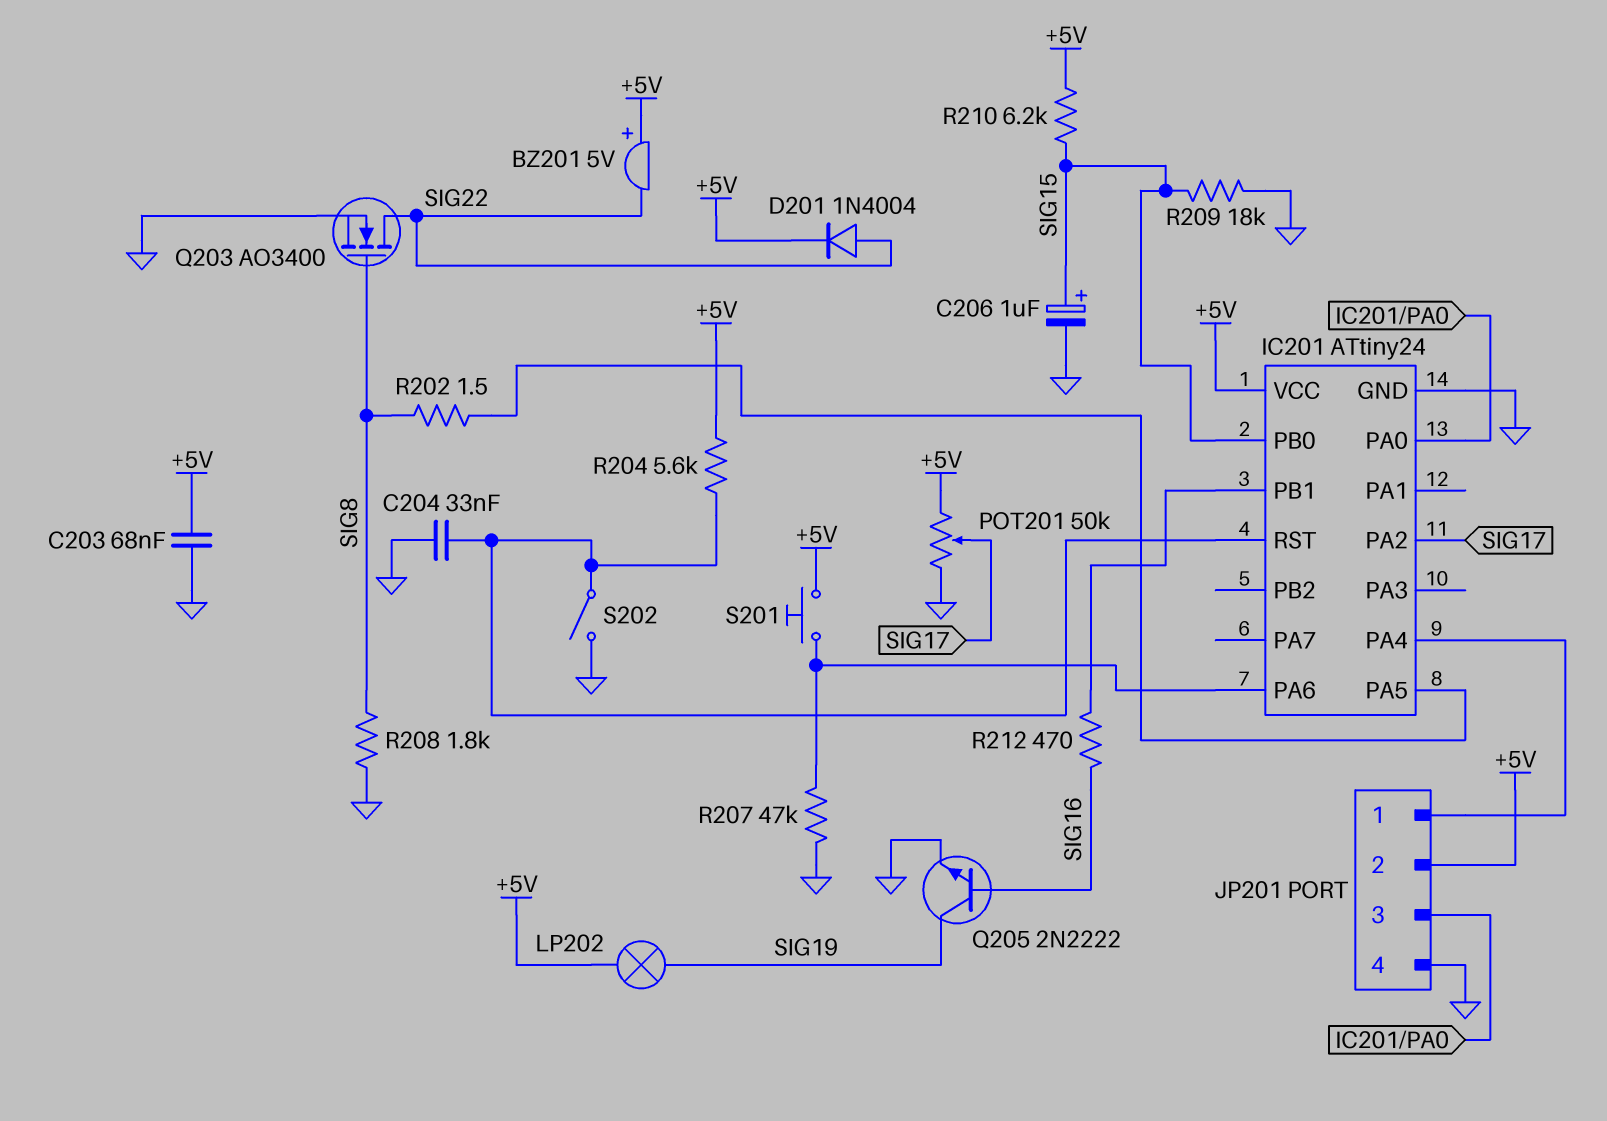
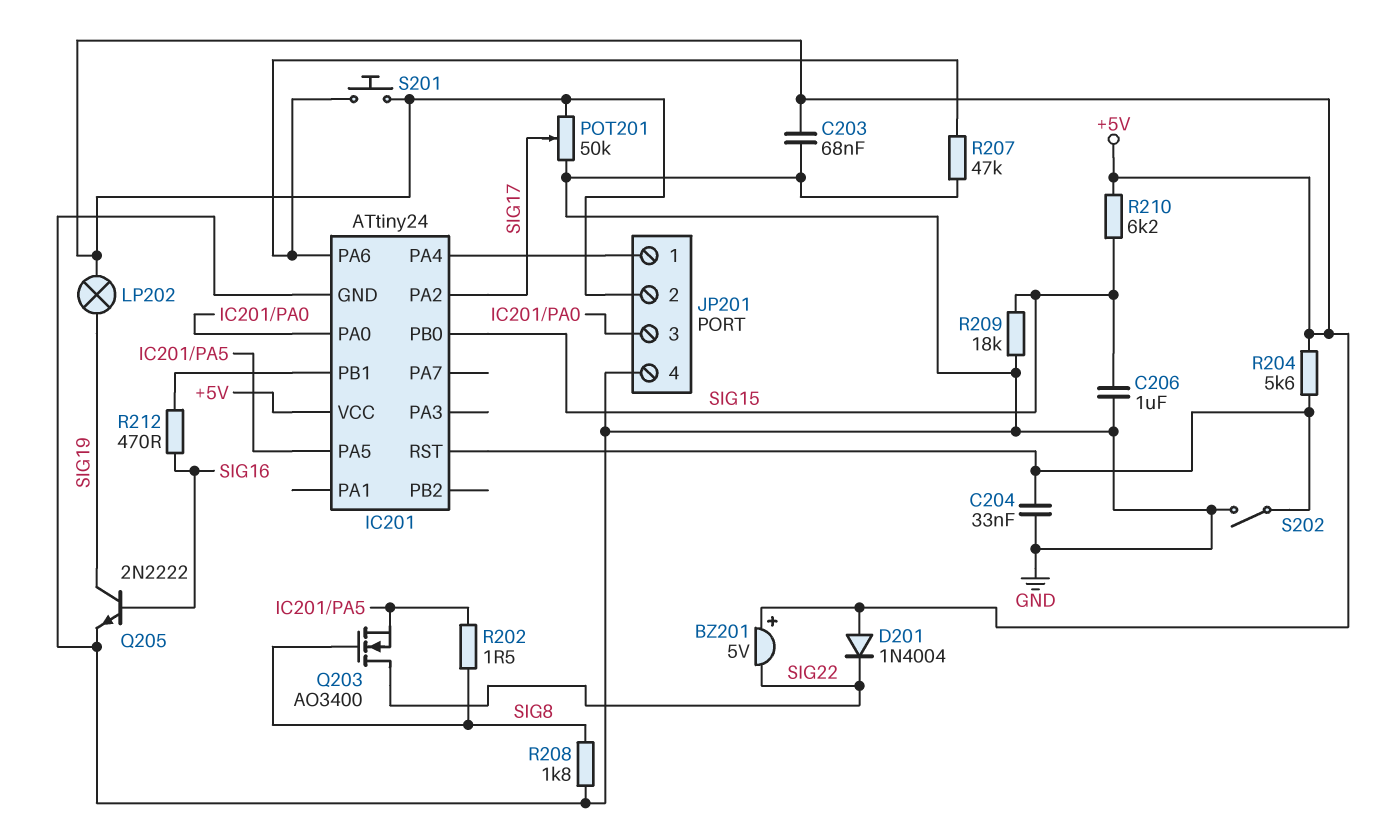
C206: 1uF (plus SIG15, minus GND) -> 1uF (GND, SIG15)
D201: diode 1N4004 (A SIG22, K +5V) -> diode 1N4004 (A +5V, K SIG22)
Q203: NMOS AO3400 (G SIG8, D SIG22, S GND) -> NMOS AO3400 (G SIG8, D SIG22, S IC201/PA5)

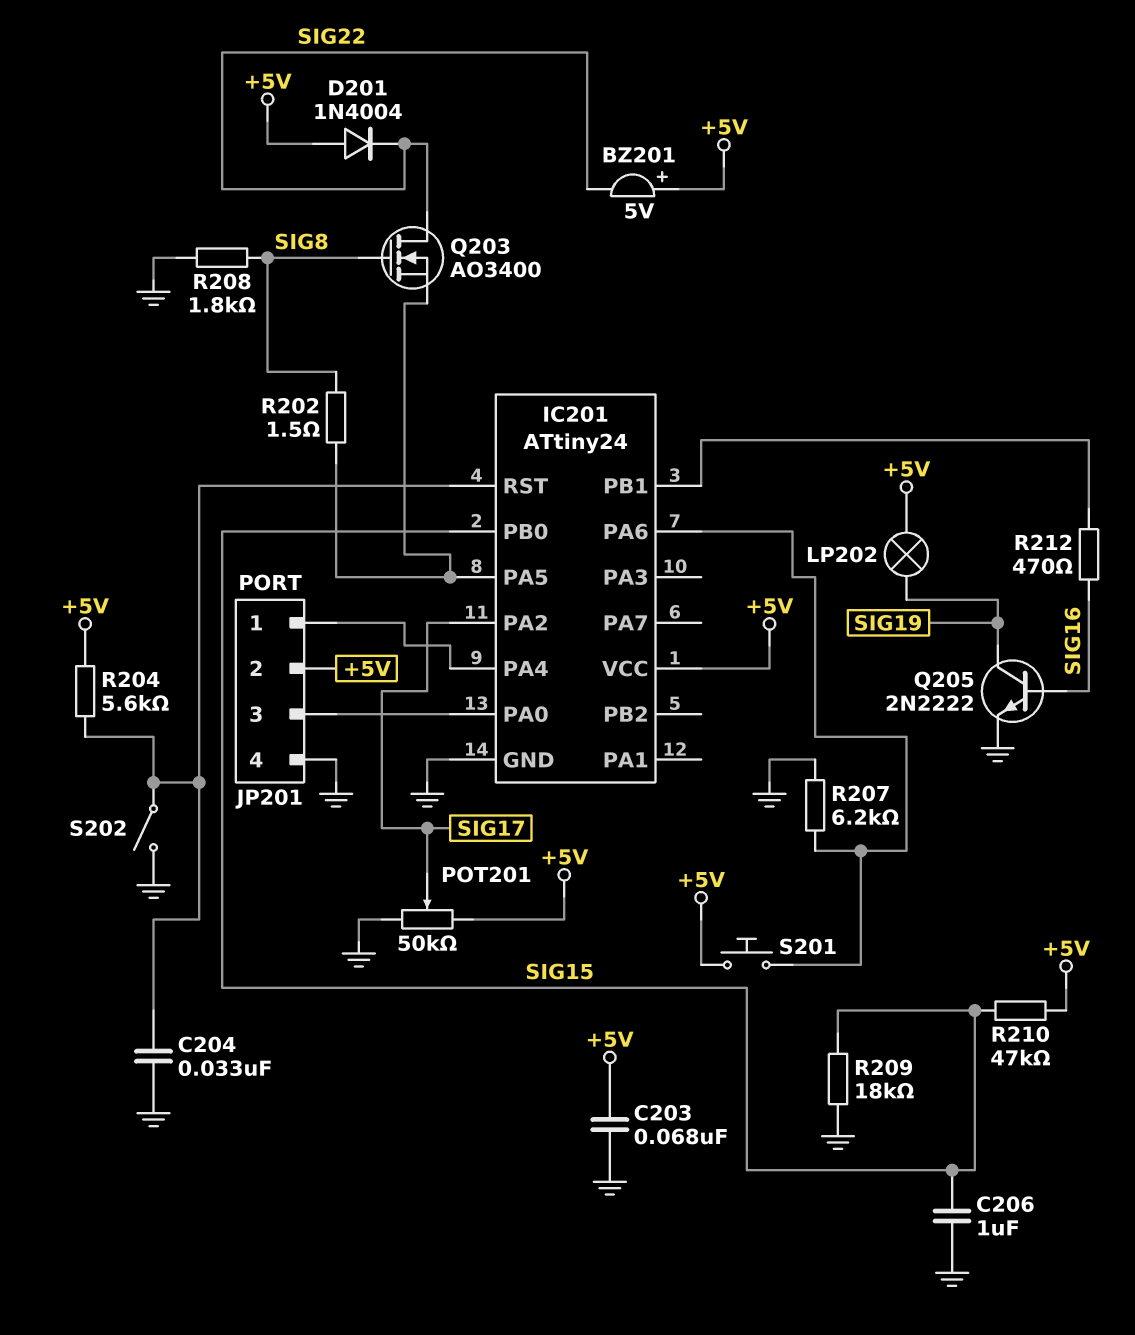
R207: 47k (GND, IC201/PA6) -> 6.2k (GND, IC201/PA6)
R210: 6.2k (+5V, SIG15) -> 47k (+5V, SIG15)

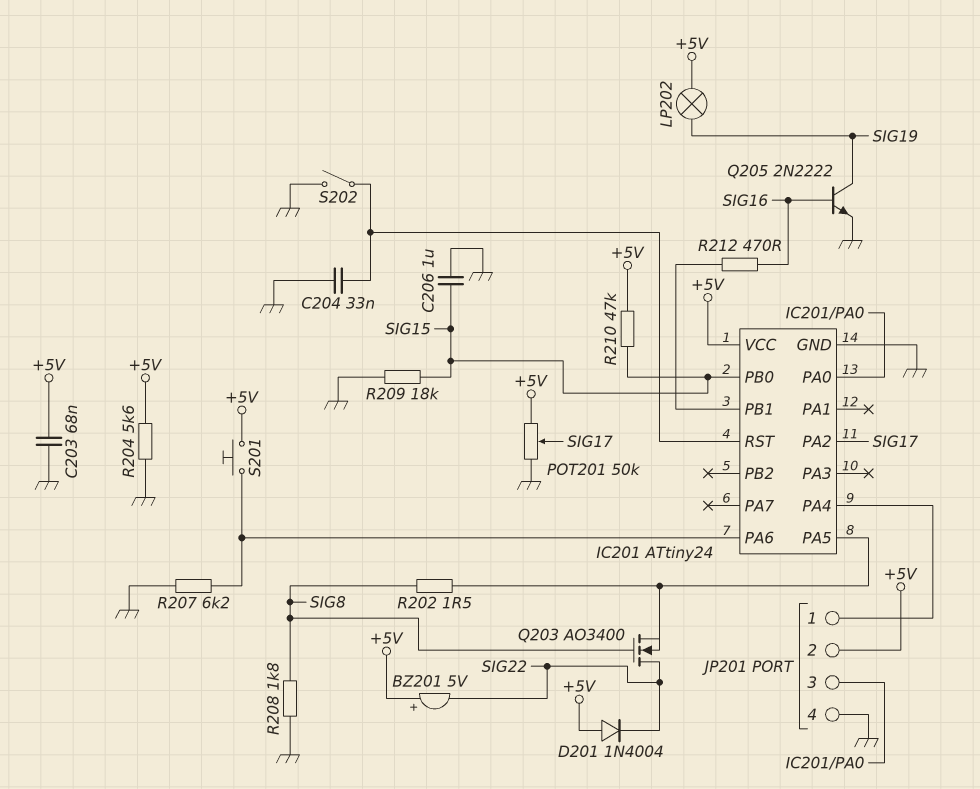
R204: 5.6k (+5V, IC201/RST) -> 5.6k (+5V, GND)

